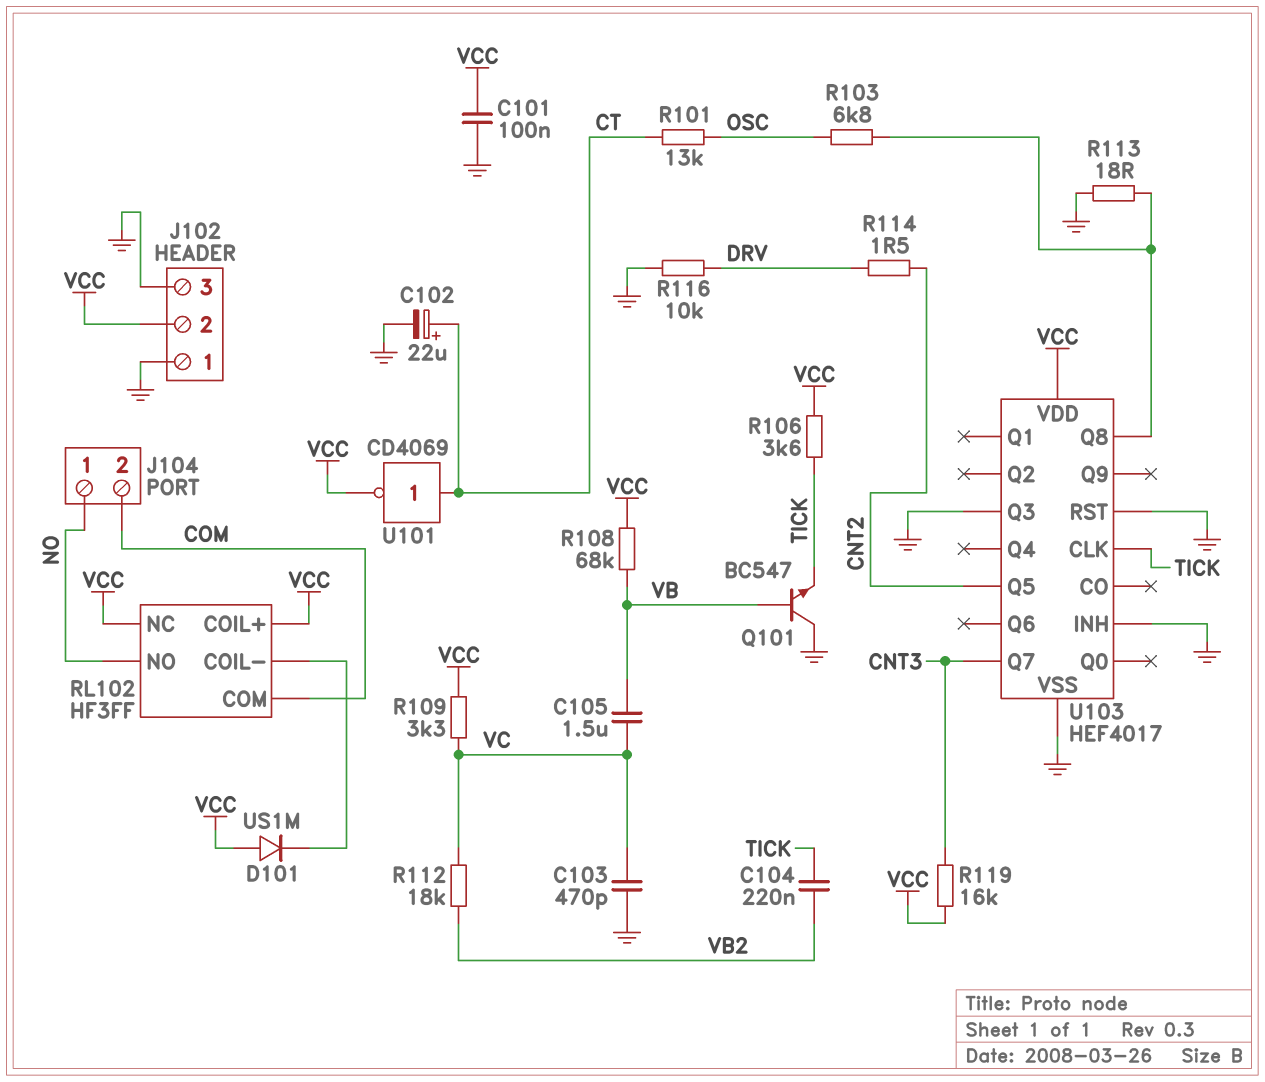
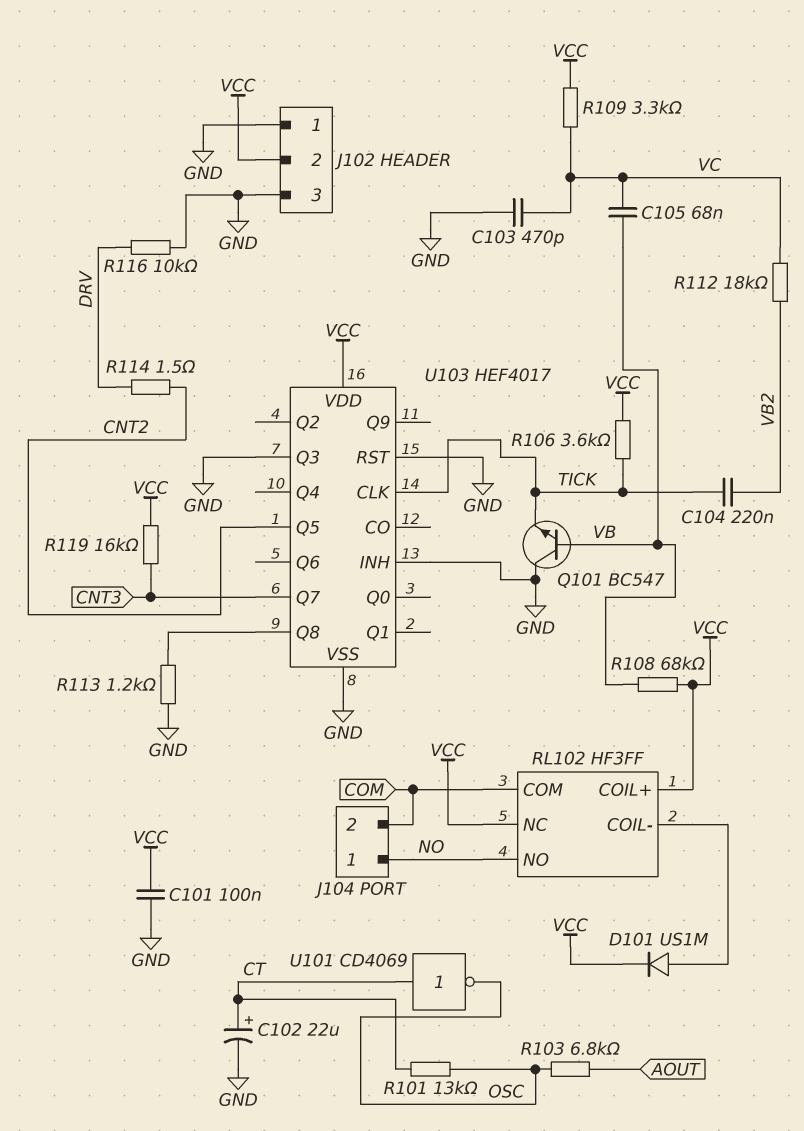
C105: 1.5uF (VB, VC) -> 68nF (VB, VC)
D101: diode US1M (A VCC, K RL102/COIL-) -> diode US1M (A RL102/COIL-, K VCC)
R103: 6.8k (OSC, U103/Q8) -> 6.8k (AOUT, OSC)
R113: 18 (GND, U103/Q8) -> 1.2k (GND, U103/Q8)
U101: NOT CD4069 (in CT, out VCC) -> NOT CD4069 (in CT, out OSC)

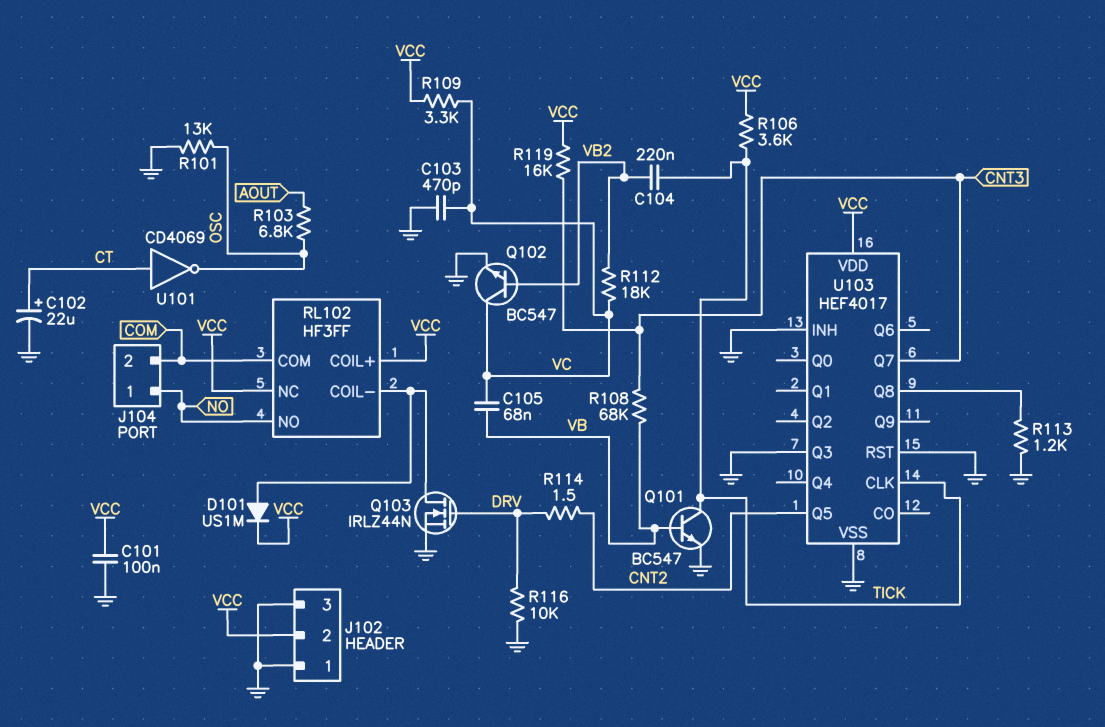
Q101: NPN BC547 (B VB, C GND, E TICK) -> NPN BC547 (B VB, C TICK, E GND)
Q102: none -> NPN BC547 (B VB2, C VC, E GND)
Q103: none -> NMOS IRLZ44N (G DRV, D RL102/COIL-, S GND)
R101: 13k (CT, OSC) -> 13k (GND, OSC)
R108: 68k (VB, VCC) -> 68k (CNT3, VB)

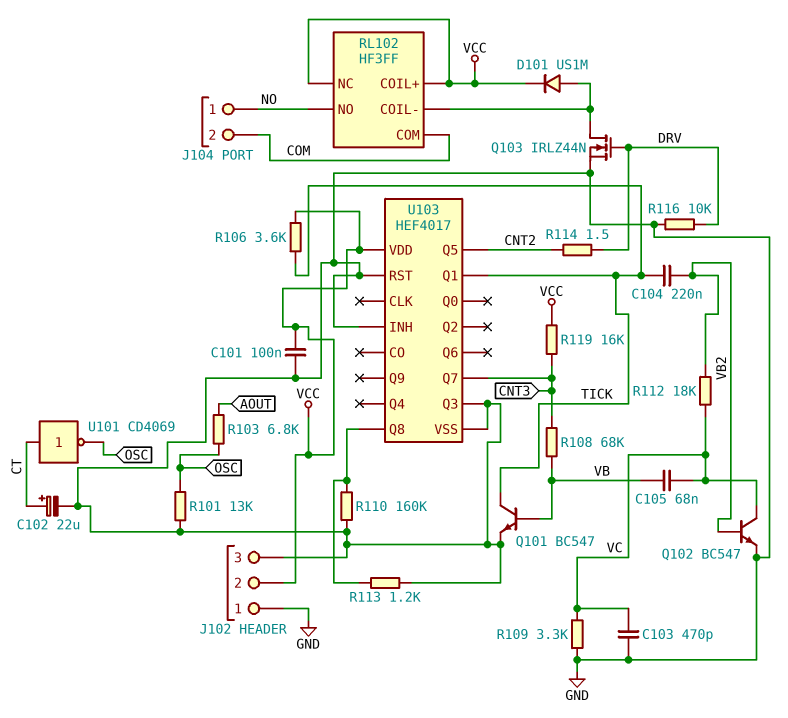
R109: 3.3k (VC, VCC) -> 3.3k (GND, VC)
R110: none -> 160k (GND, U103/Q8)
U103 pin CLK: TICK -> none
U103 pin Q1: none -> TICK

